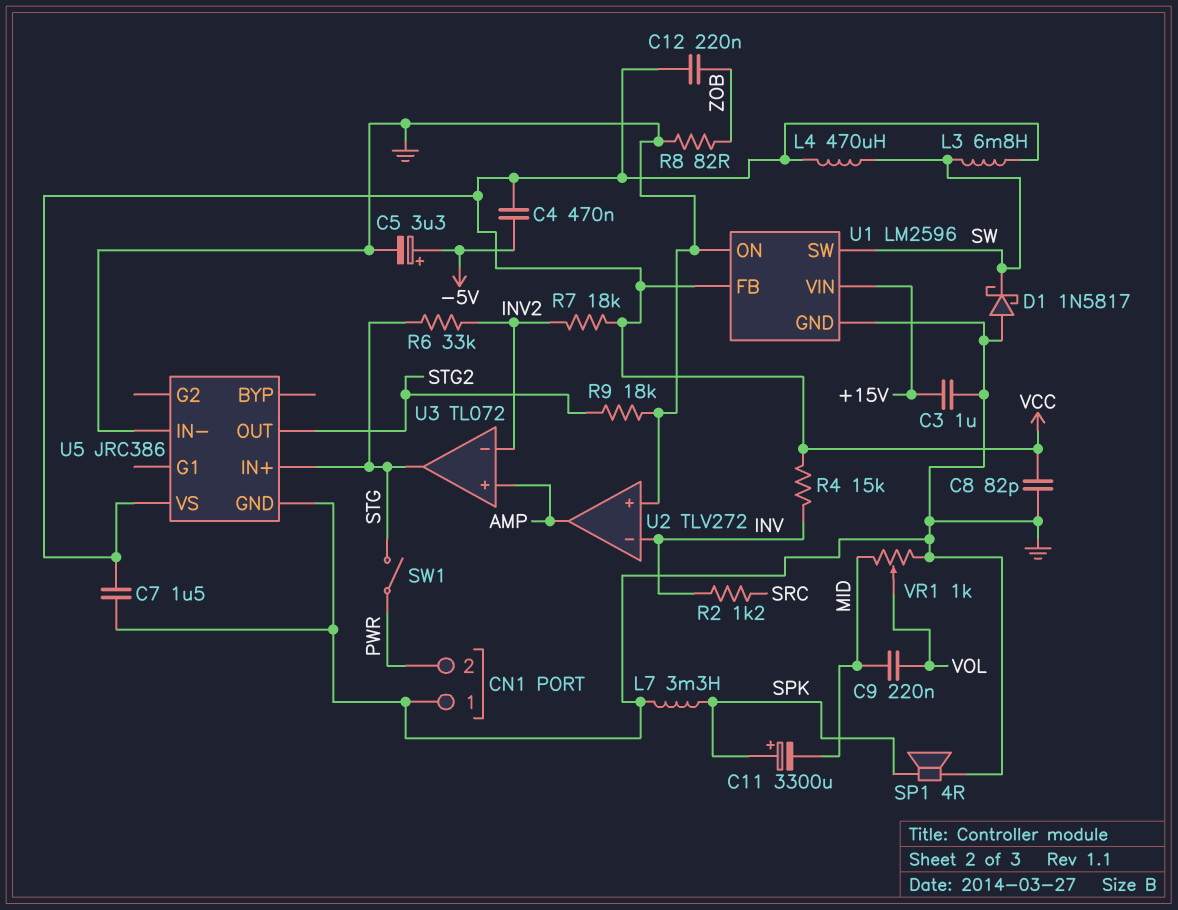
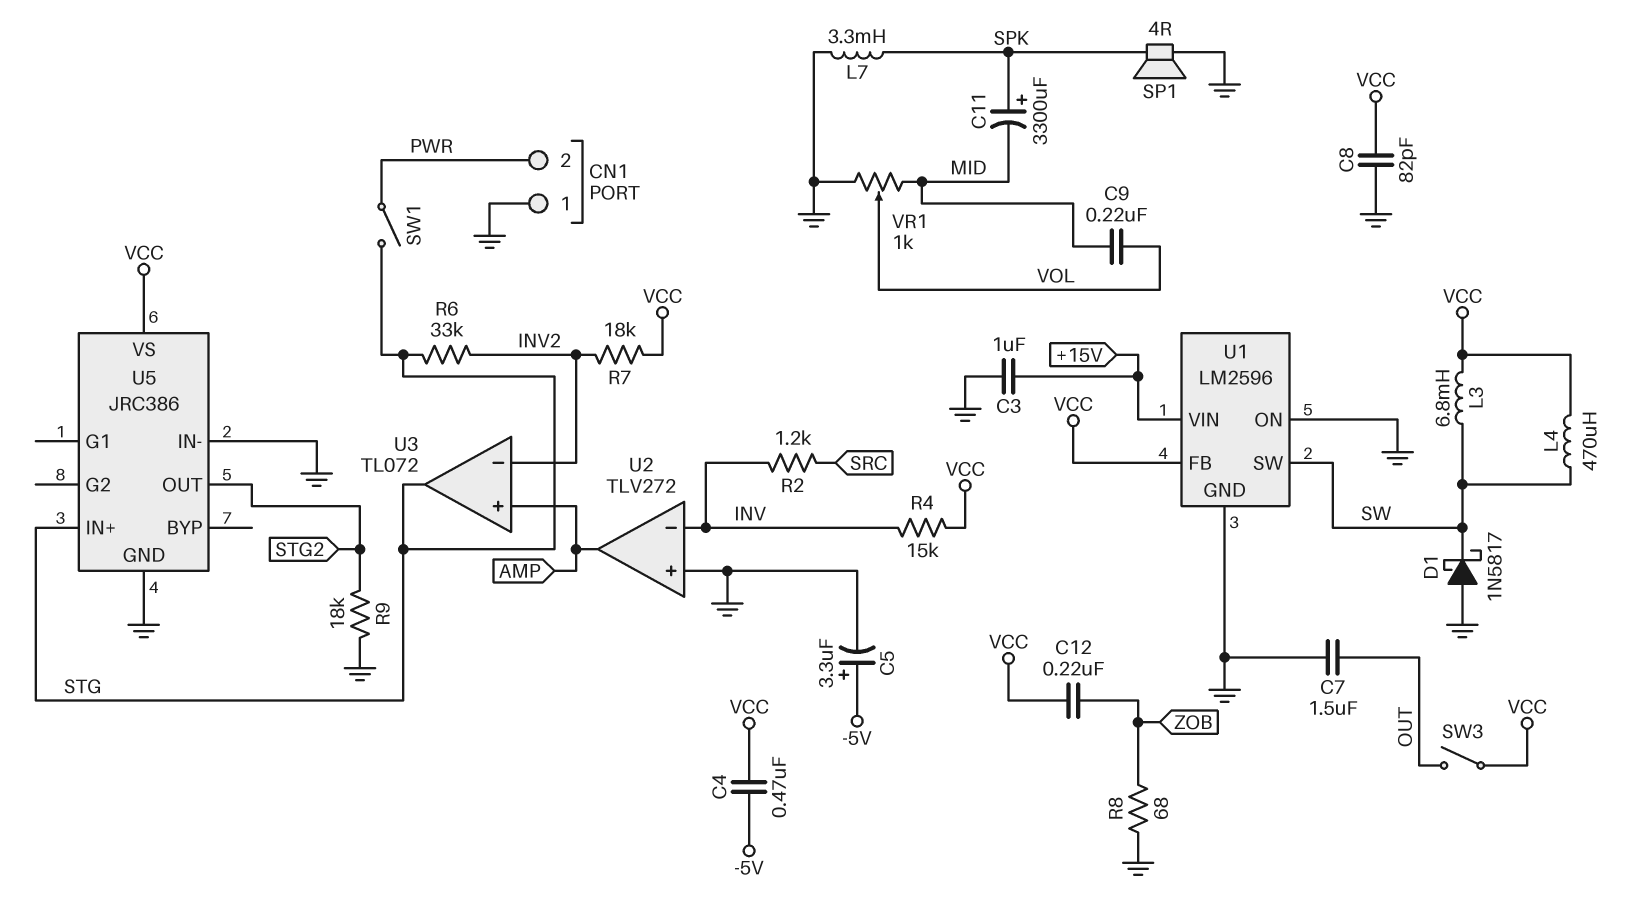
C7: 1.5uF (GND, VCC) -> 1.5uF (GND, OUT)
R8: 82 (GND, ZOB) -> 68 (GND, ZOB)
SW3: none -> switch (OUT, VCC)

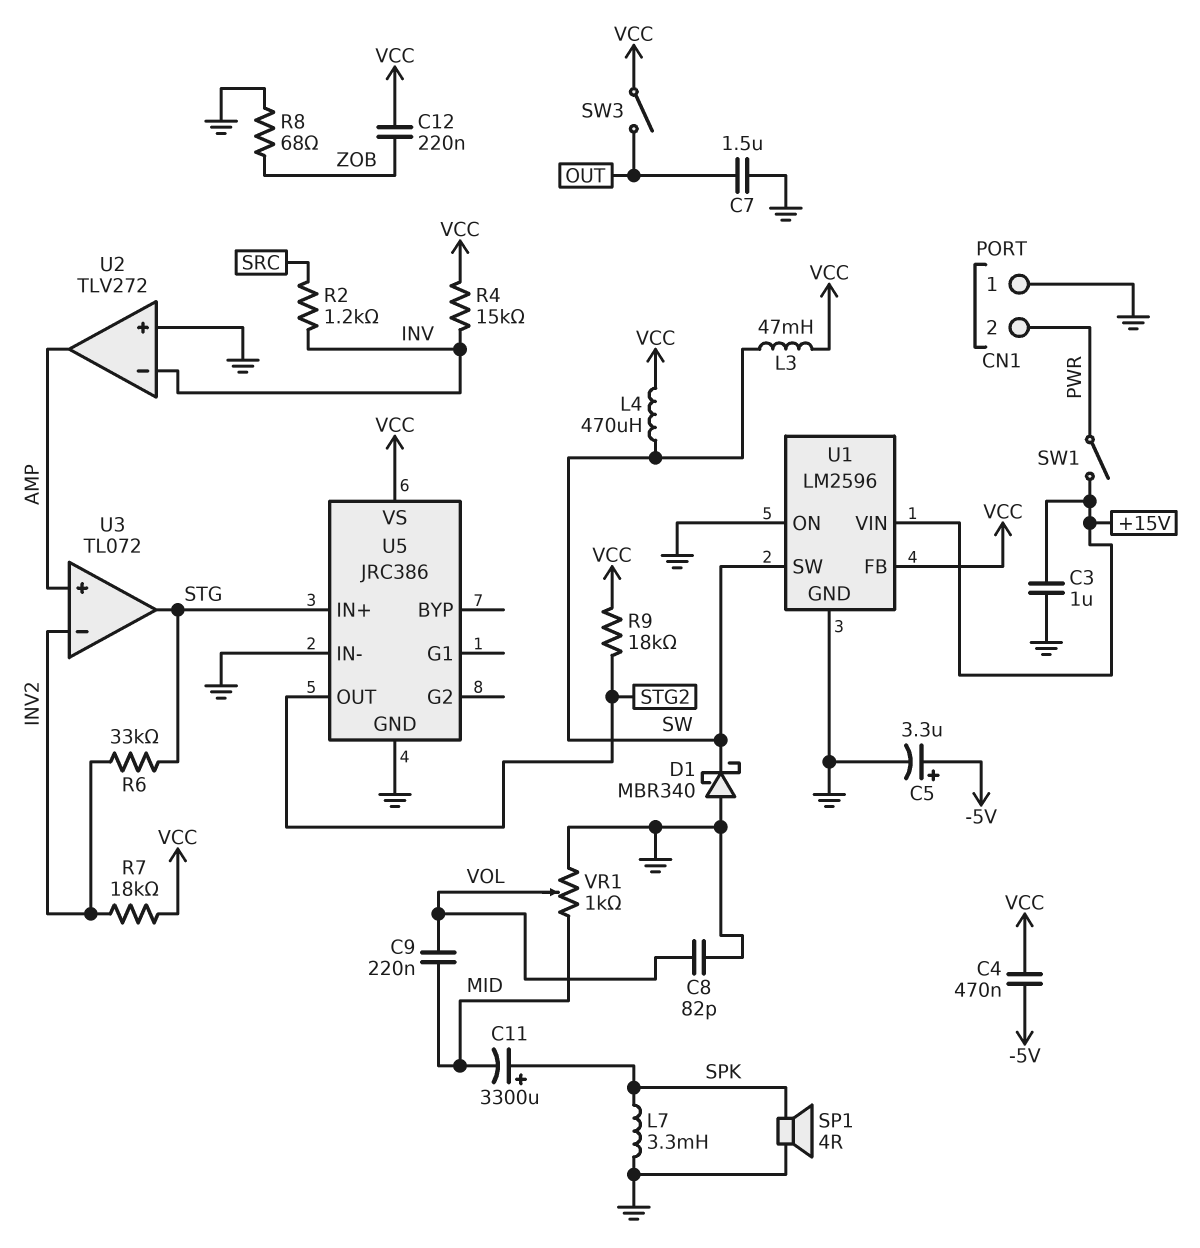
C8: 82pF (GND, VCC) -> 82pF (GND, VOL)
D1: schottky 1N5817 (A GND, K SW) -> schottky MBR340 (A GND, K SW)
L3: 6.8mH (SW, VCC) -> 47mH (SW, VCC)
R9: 18k (GND, STG2) -> 18k (STG2, VCC)
SW1: switch (PWR, STG) -> switch (+15V, PWR)

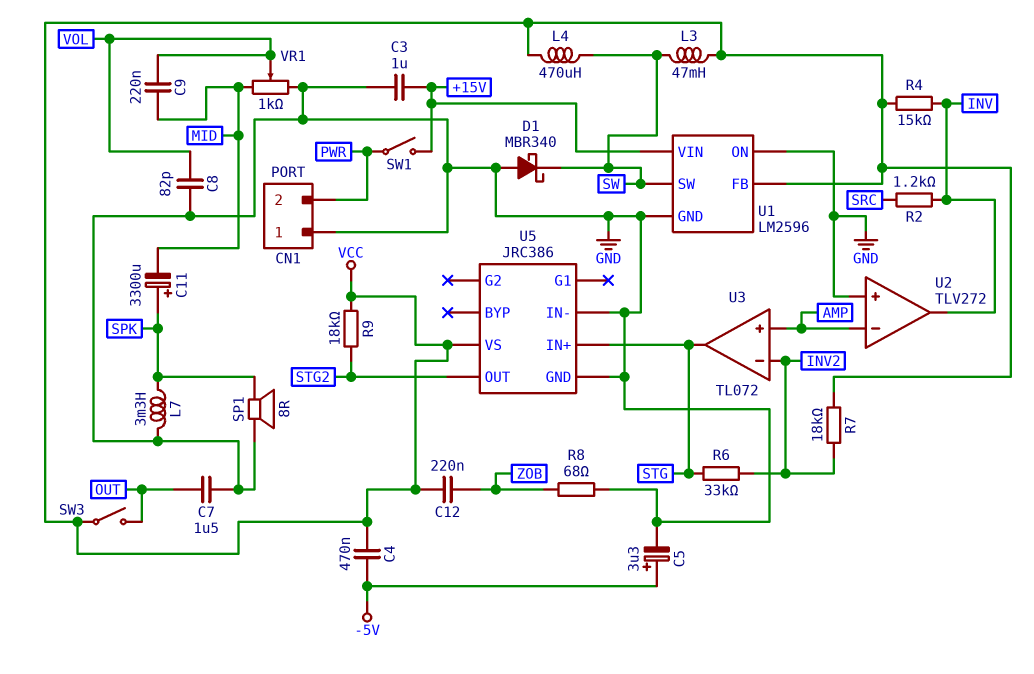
SP1: speaker 4R (GND, SPK) -> speaker 8R (GND, SPK)
U2 pin in-: INV -> AMP
U2 pin out: AMP -> INV

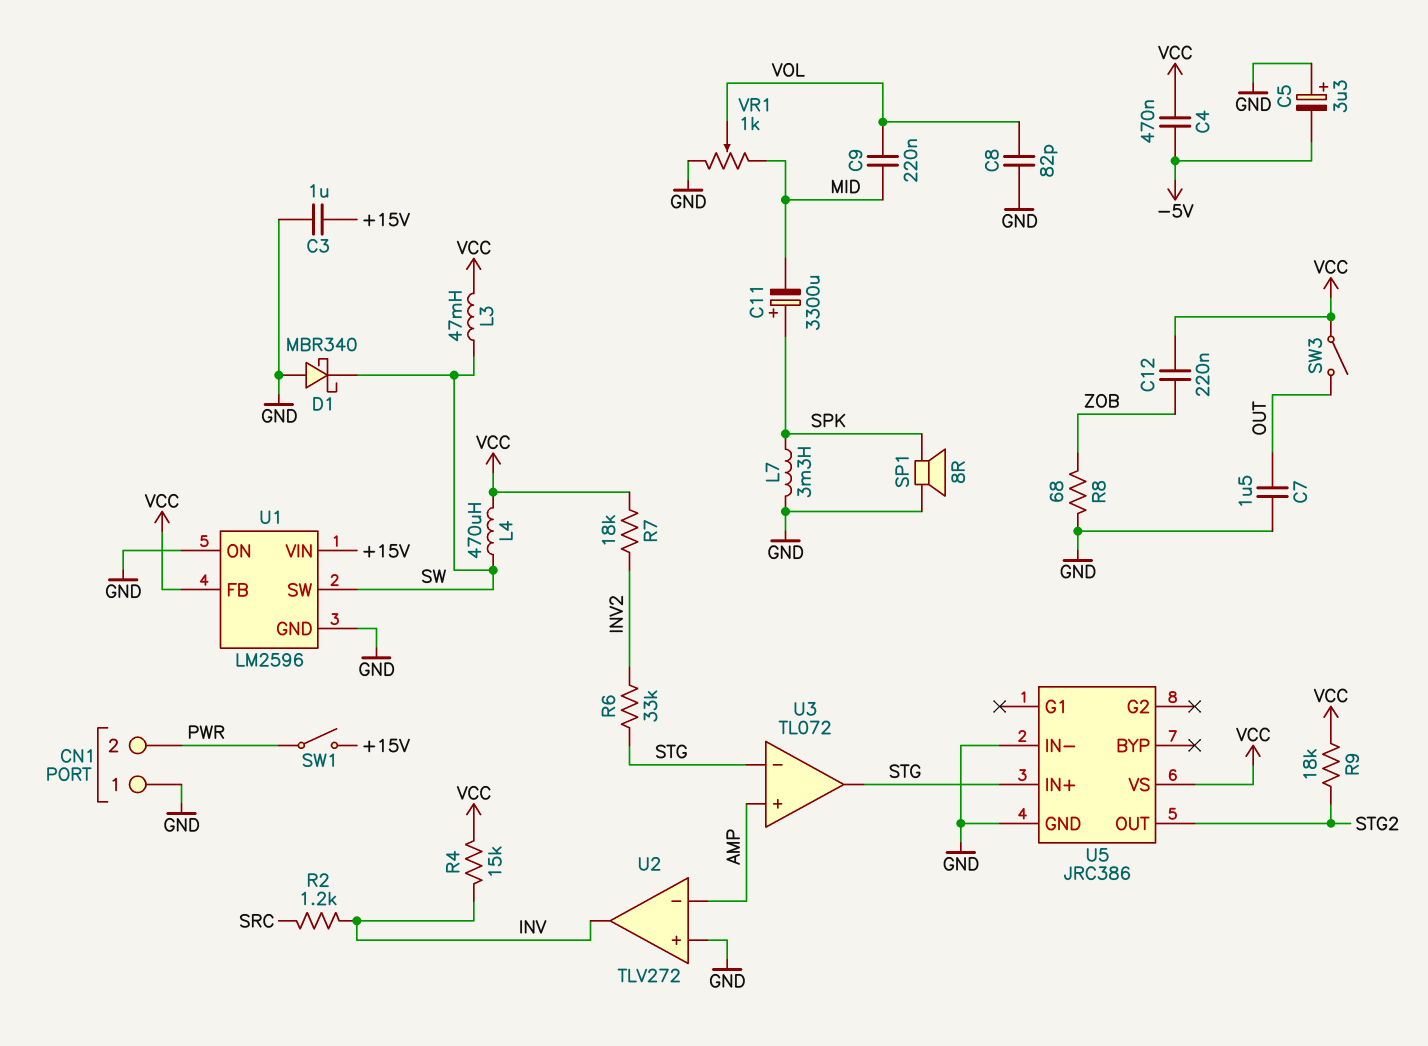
C5: 3.3uF (plus -5V, minus GND) -> 3.3uF (plus GND, minus -5V)
U3 pin in-: INV2 -> STG

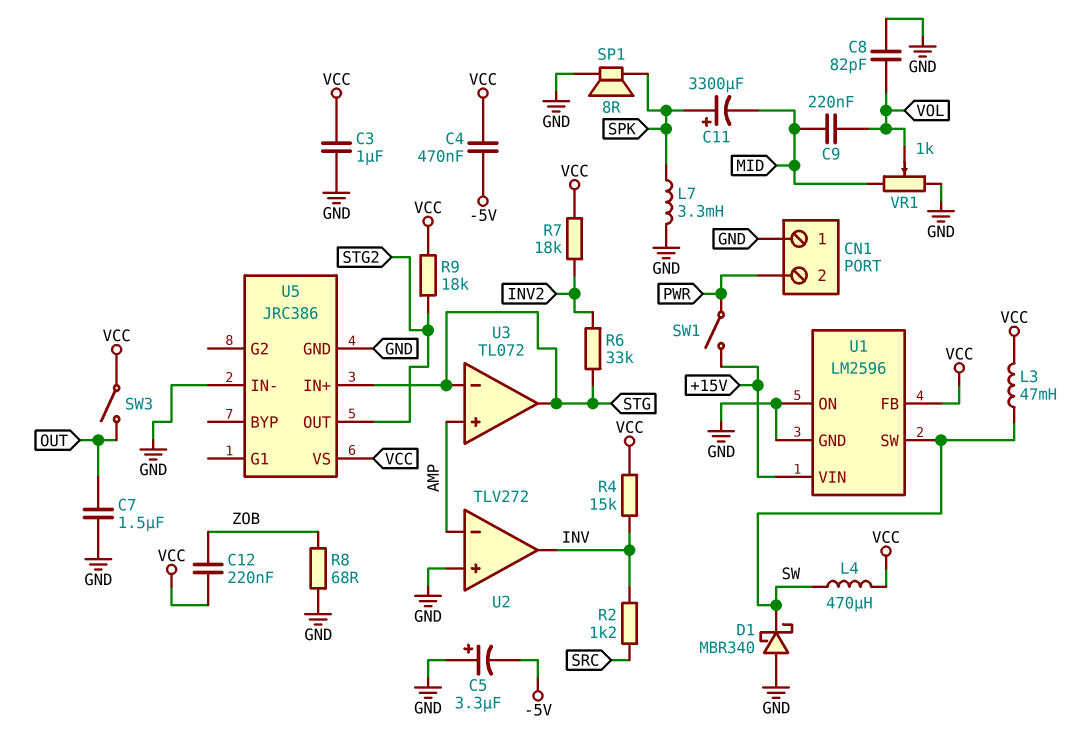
C3: 1uF (+15V, GND) -> 1uF (GND, VCC)

